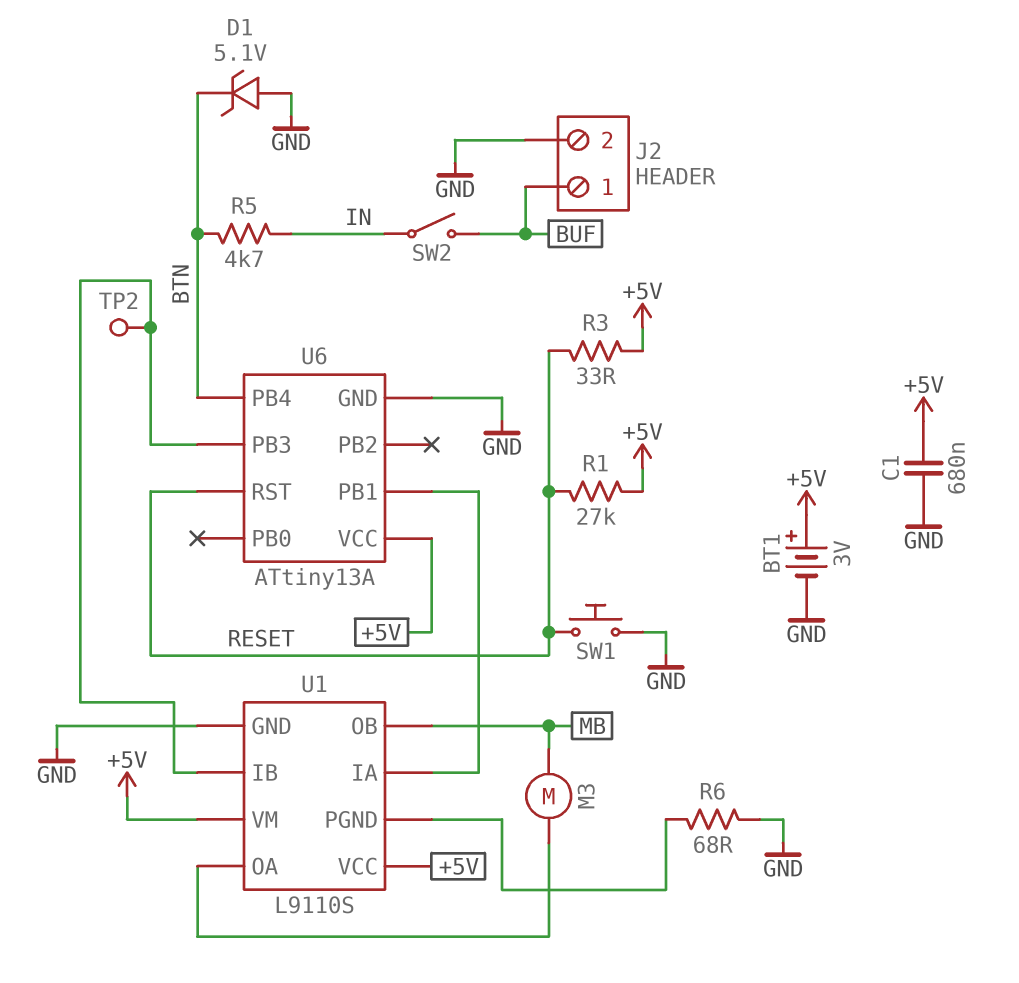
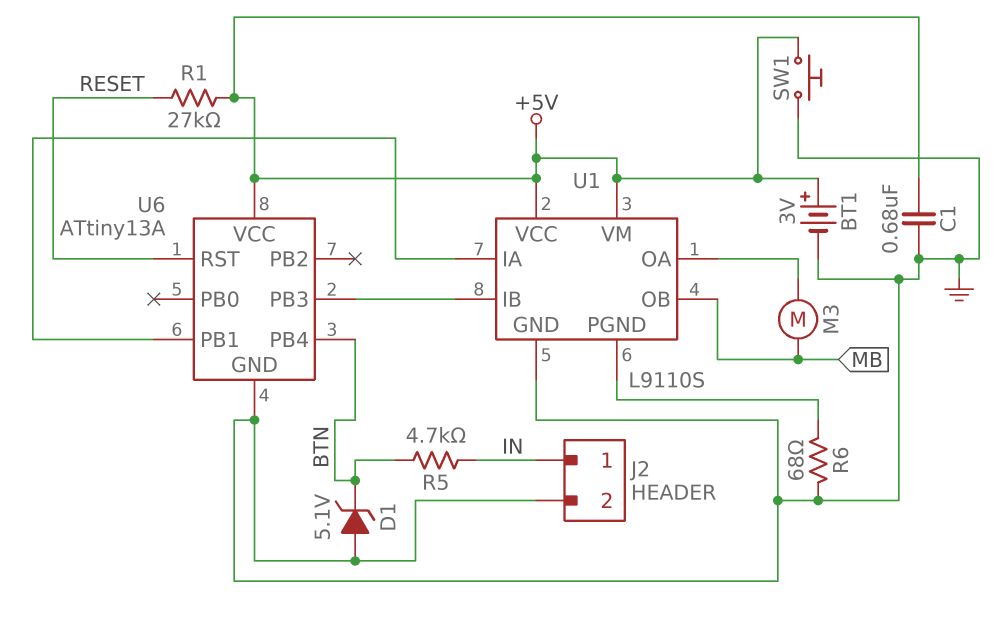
J2 pin 1: BUF -> IN
R3: 33 (+5V, RESET) -> none
SW1: button (GND, RESET) -> button (+5V, GND)
SW2: switch (BUF, IN) -> none
TP2: test point (U1/IB) -> none

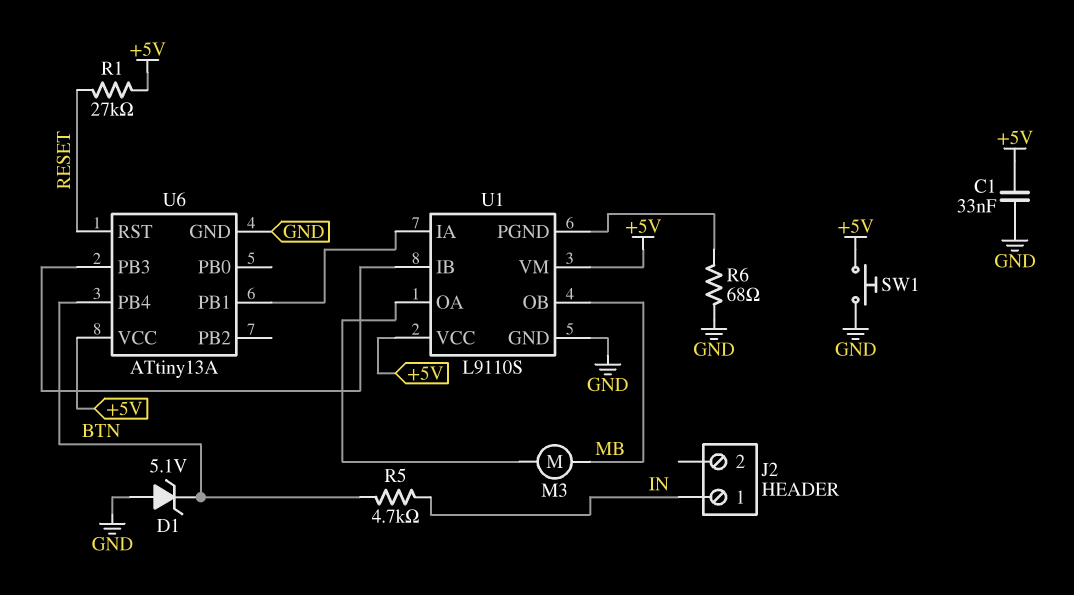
BT1: 3V (plus +5V, minus GND) -> none
C1: 680nF (+5V, GND) -> 33nF (+5V, GND)
J2 pin 2: GND -> none

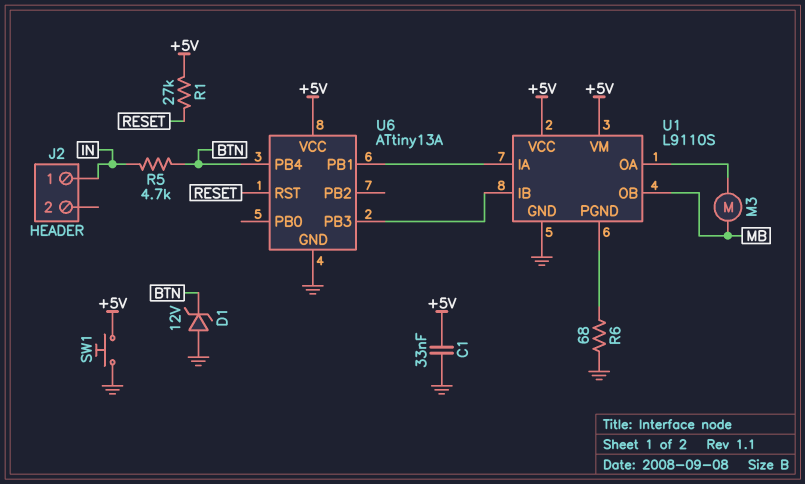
D1: zener 5.1V (A GND, K BTN) -> zener 12V (A GND, K BTN)

